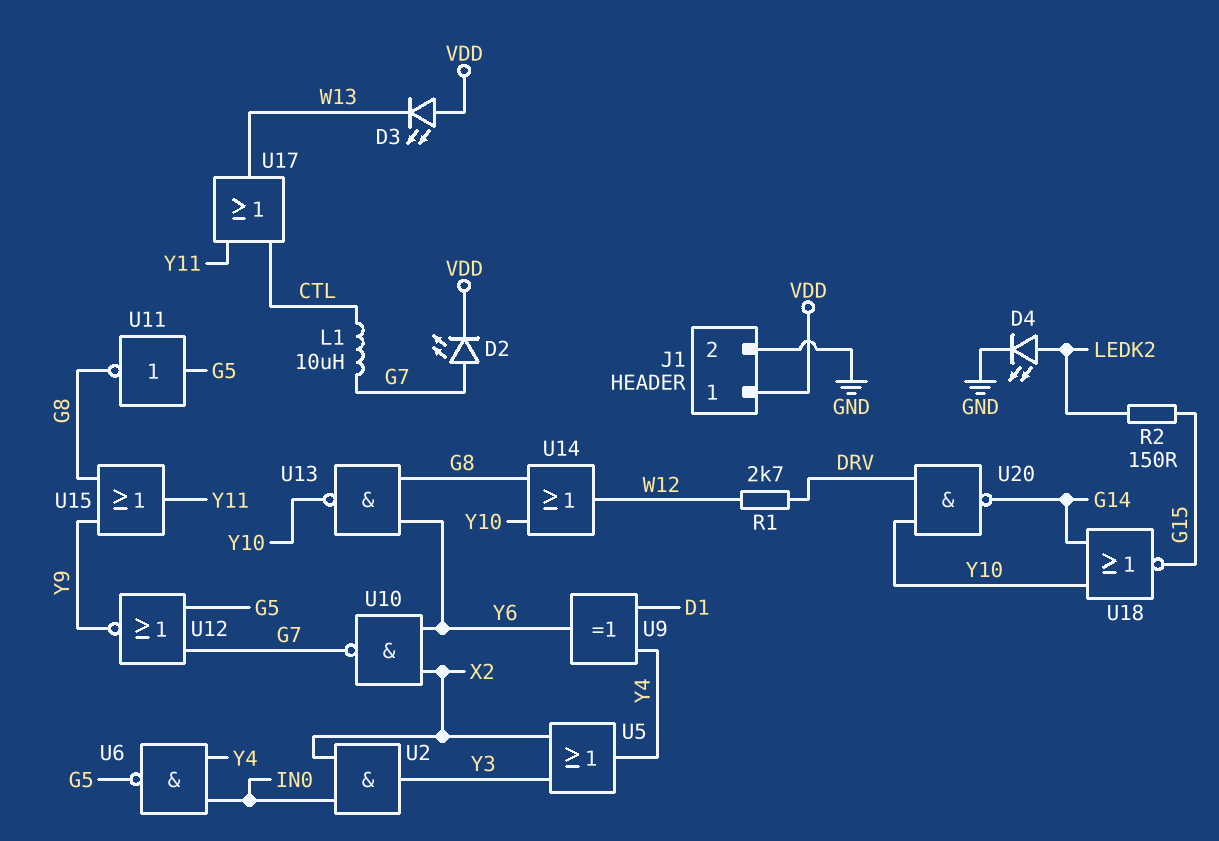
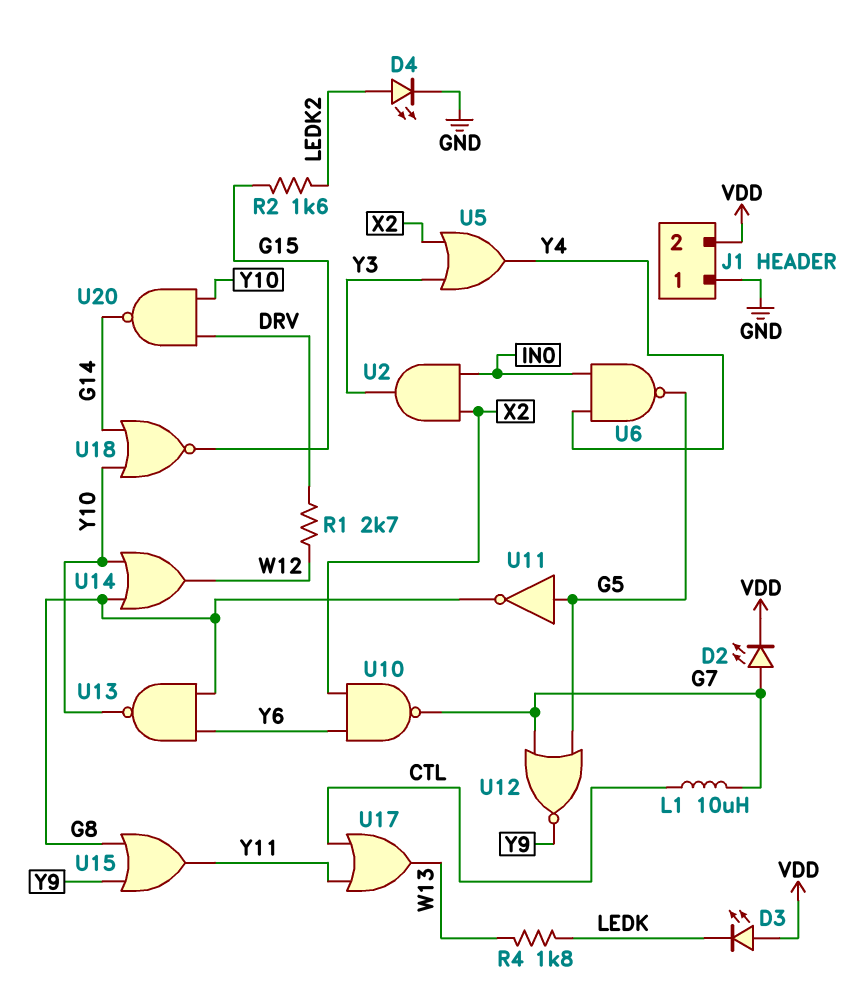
D3: LED (A VDD, K W13) -> LED (A VDD, K LEDK)
J1 pin 1: VDD -> GND
J1 pin 2: GND -> VDD
R2: 150 (G15, LEDK2) -> 1.6k (G15, LEDK2)
R4: none -> 1.8k (LEDK, W13)
U9: XOR (in D1, in Y4, out Y6) -> none

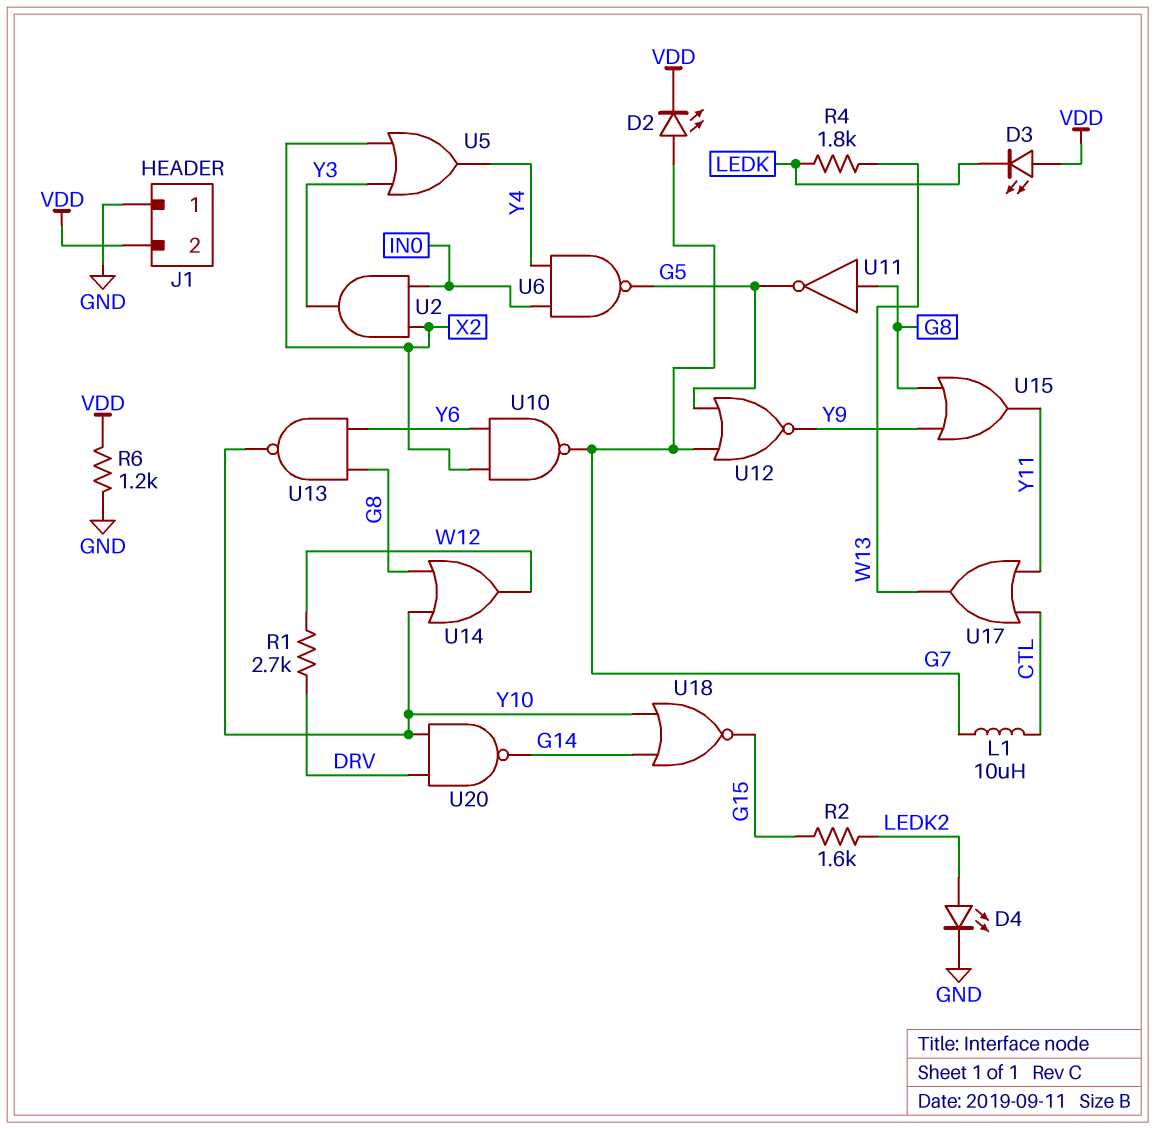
R6: none -> 1.2k (GND, VDD)
U11: NOT (in G5, out G8) -> NOT (in G8, out G5)

